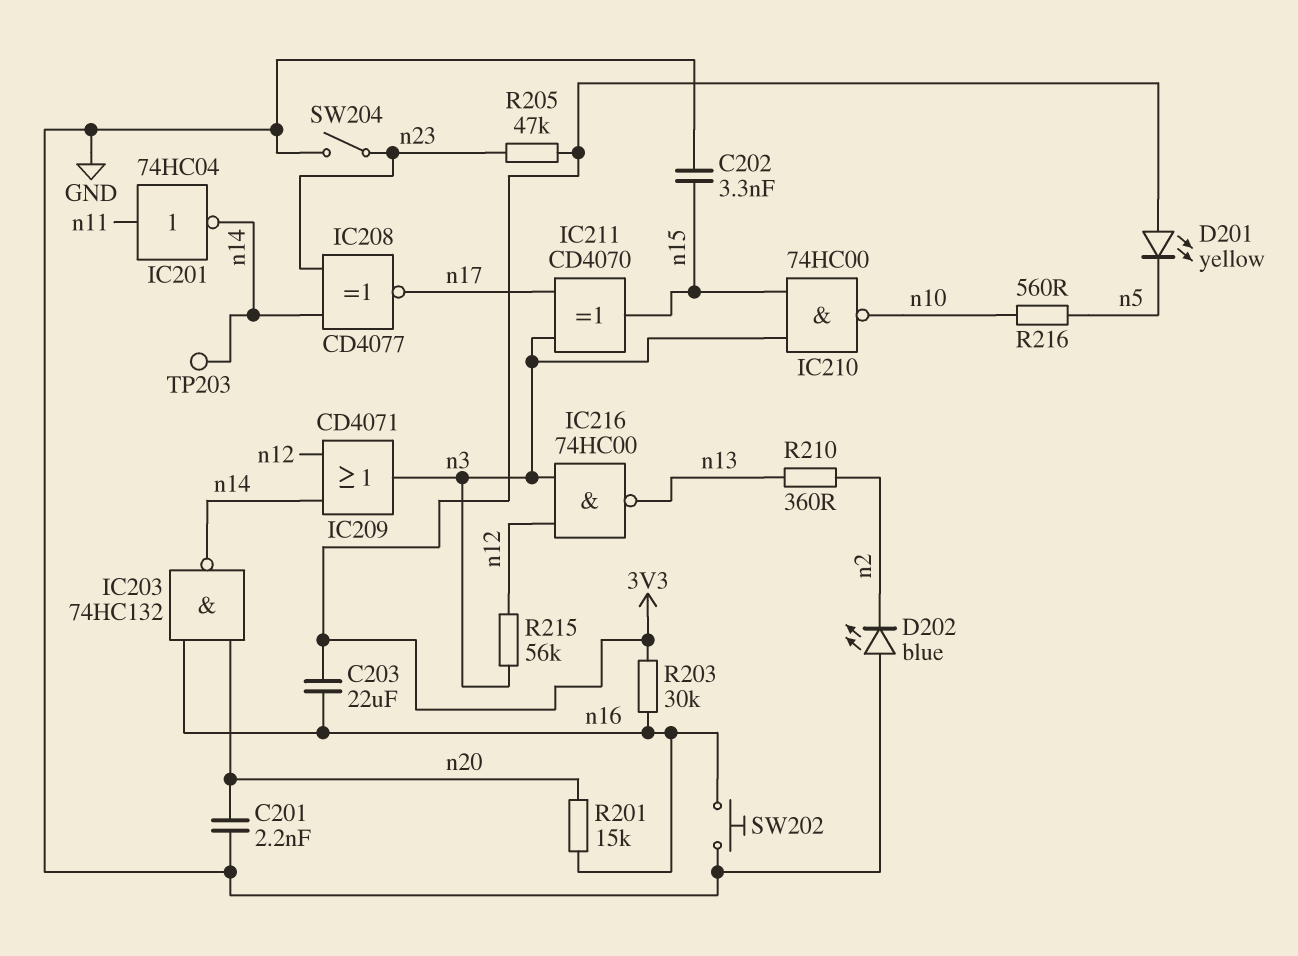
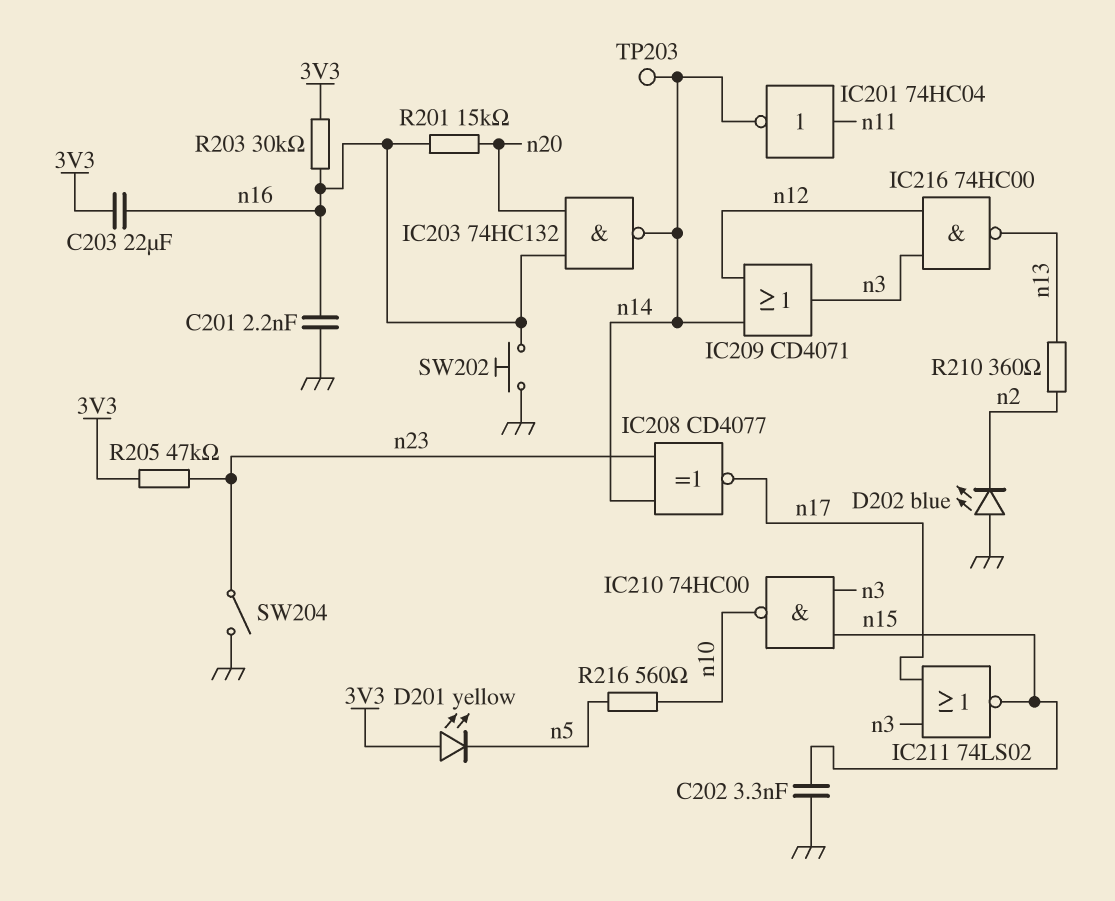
C201: 2.2nF (GND, n20) -> 2.2nF (GND, n16)
IC211: XOR CD4070 (in n3, in n17, out n15) -> NOR 74LS02 (in n3, in n17, out n15)
R215: 56k (n3, n12) -> none

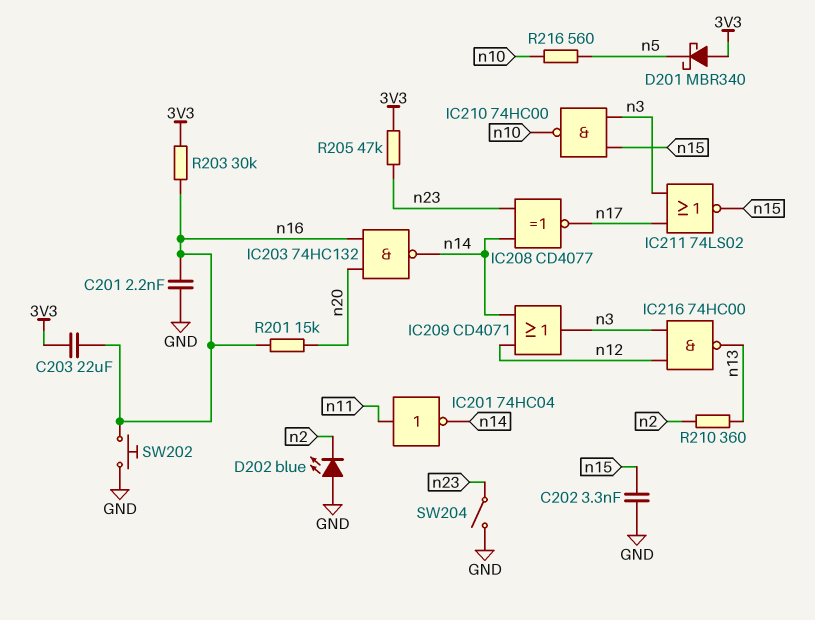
D201: LED yellow (A 3V3, K n5) -> schottky MBR340 (A 3V3, K n5)
TP203: test point (n14) -> none

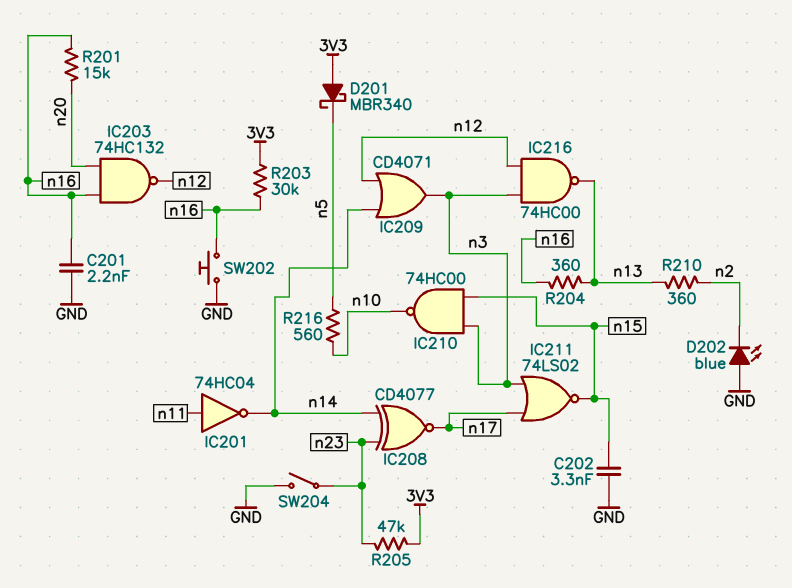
C203: 22uF (3V3, n16) -> none
IC203: NAND 74HC132 (in n16, in n20, out n14) -> NAND 74HC132 (in n16, in n20, out n12)
R204: none -> 360 (n13, n16)

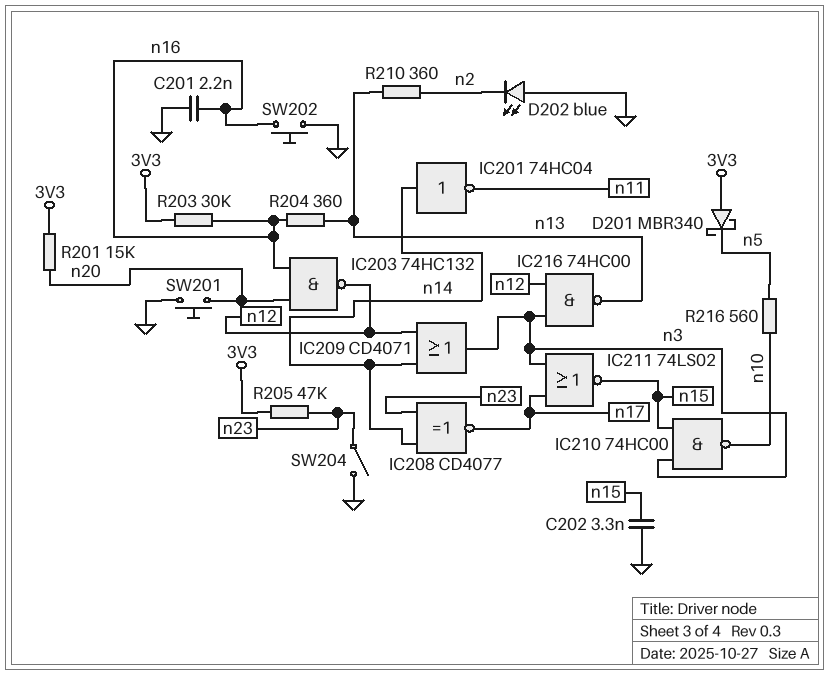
IC201: NOT 74HC04 (in n11, out n14) -> NOT 74HC04 (in n14, out n11)
R201: 15k (n16, n20) -> 15k (3V3, n20)
SW201: none -> button (GND, n20)

